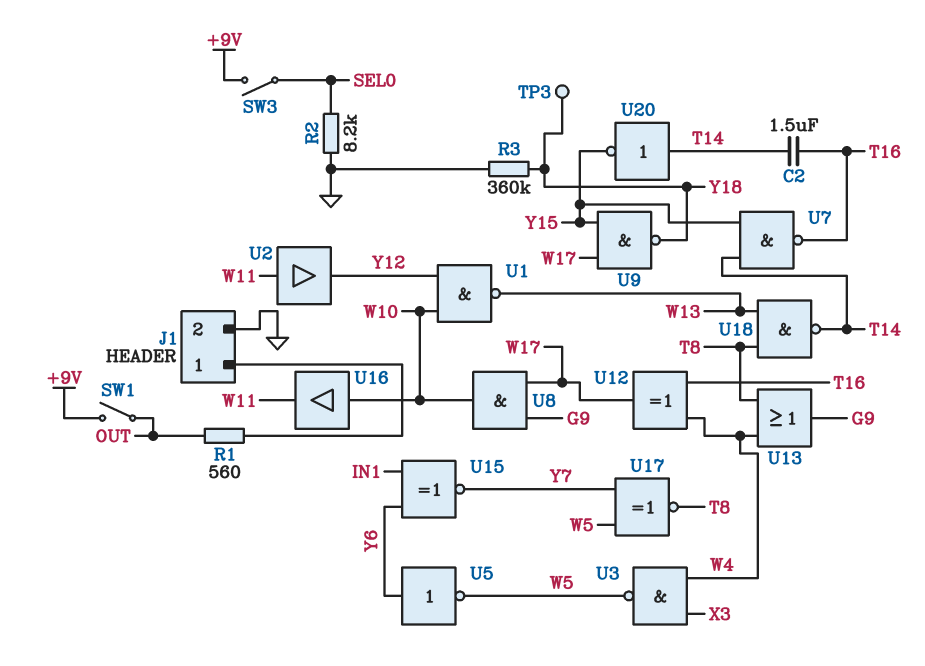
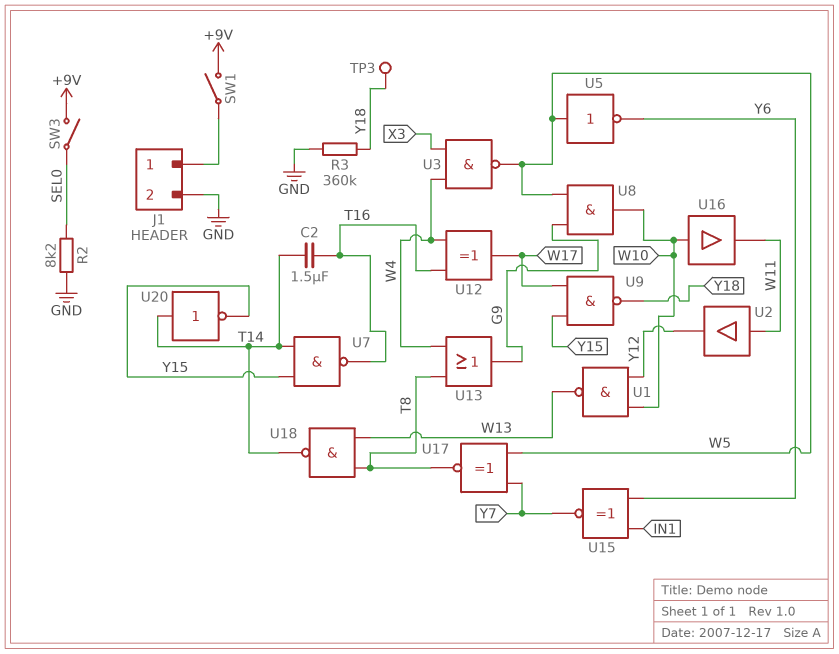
R1: 560 (J1/1, OUT) -> none
SW1: switch (+9V, OUT) -> switch (+9V, J1/1)
U5: NOT (in Y6, out W5) -> NOT (in W5, out Y6)
U8: AND (in G9, in W17, out W10) -> AND (in G9, in W5, out W10)

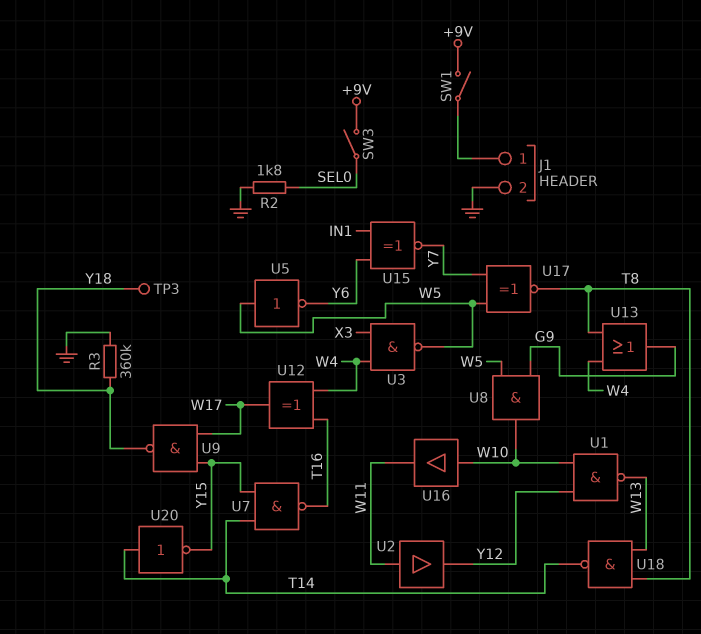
C2: 1.5uF (T14, T16) -> none
R2: 8.2k (GND, SEL0) -> 1.8k (GND, SEL0)

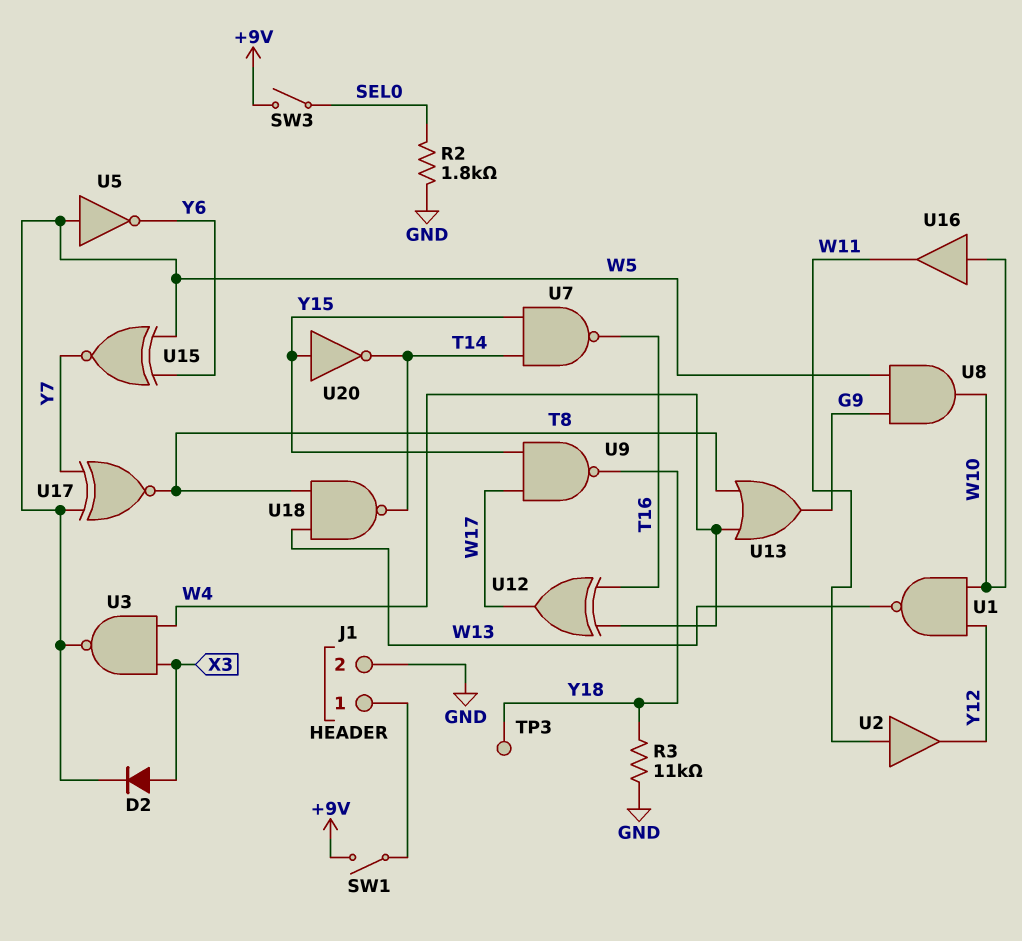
D2: none -> diode (A X3, K W5)
R3: 360k (GND, Y18) -> 11k (GND, Y18)
U15: XNOR (in IN1, in Y6, out Y7) -> XNOR (in W5, in Y6, out Y7)
U20: NOT (in T14, out Y15) -> NOT (in Y15, out T14)

